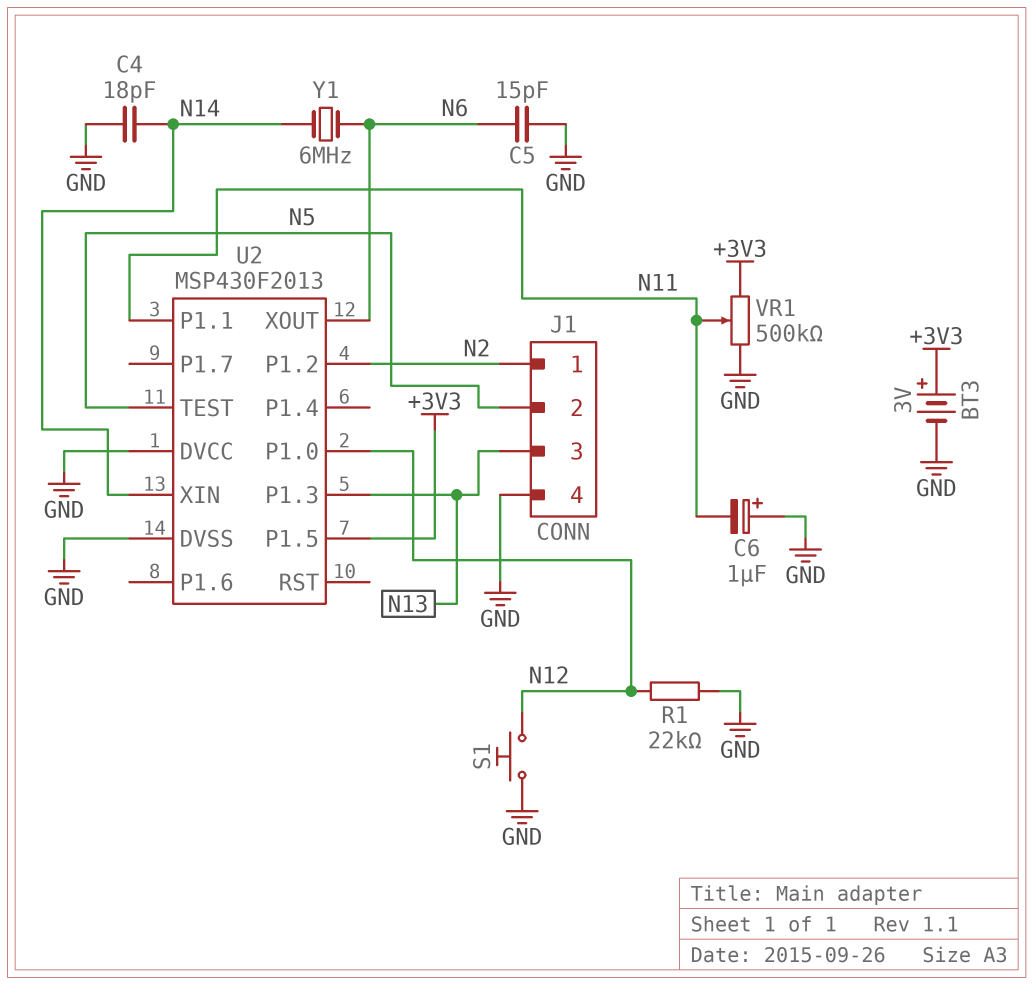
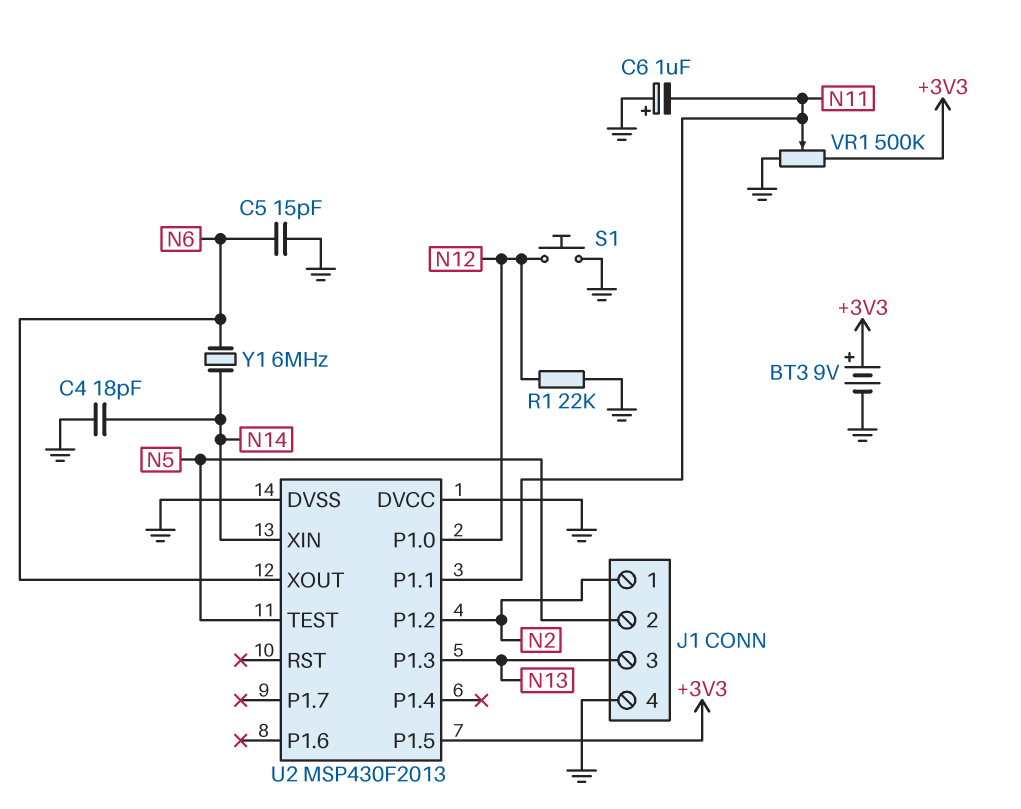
BT3: 3V (plus +3V3, minus GND) -> 9V (plus +3V3, minus GND)

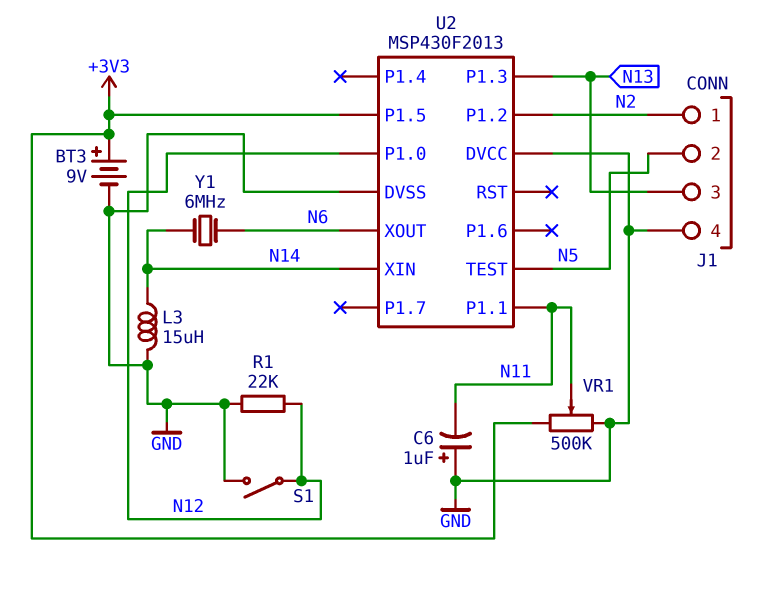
C4: 18pF (GND, N14) -> none
C5: 15pF (GND, N6) -> none
L3: none -> 15uH (GND, N14)
S1: button (GND, N12) -> switch (GND, N12)

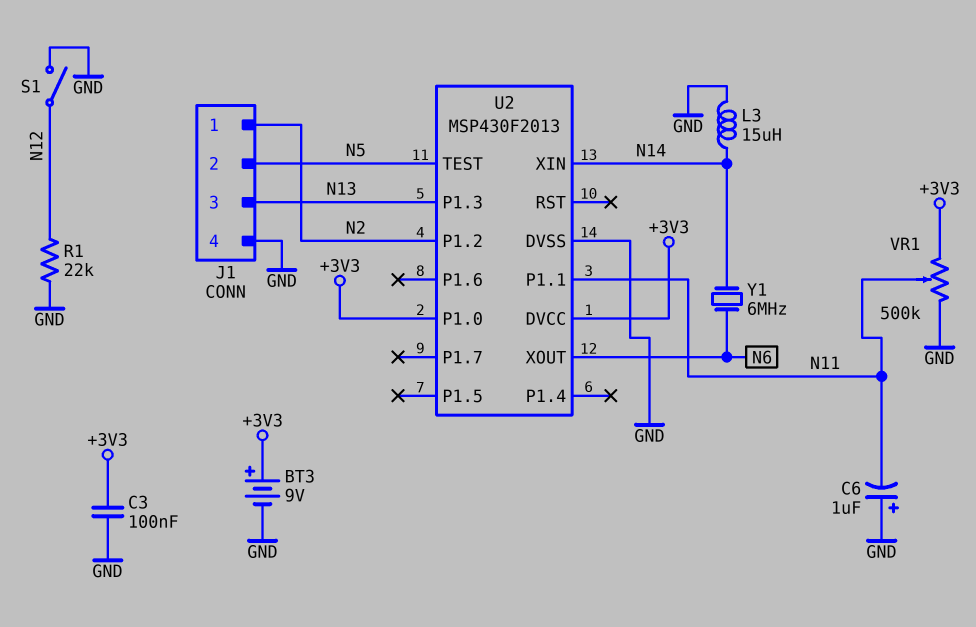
C3: none -> 100nF (+3V3, GND)
U2 pin DVCC: GND -> +3V3
U2 pin P1.0: N12 -> +3V3
U2 pin P1.5: +3V3 -> none

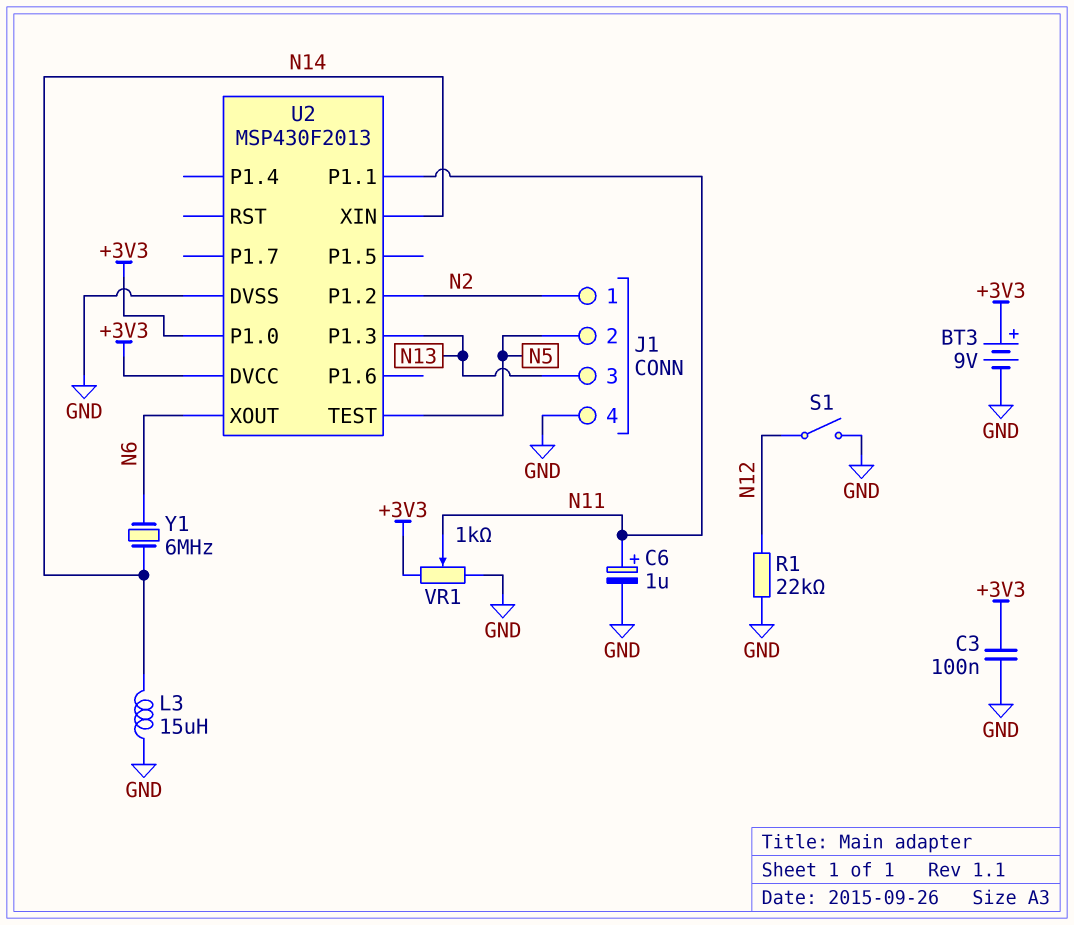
C6: 1uF (plus GND, minus N11) -> 1uF (plus N11, minus GND)
VR1: 500k (+3V3, GND, wiper N11) -> 1k (+3V3, GND, wiper N11)

